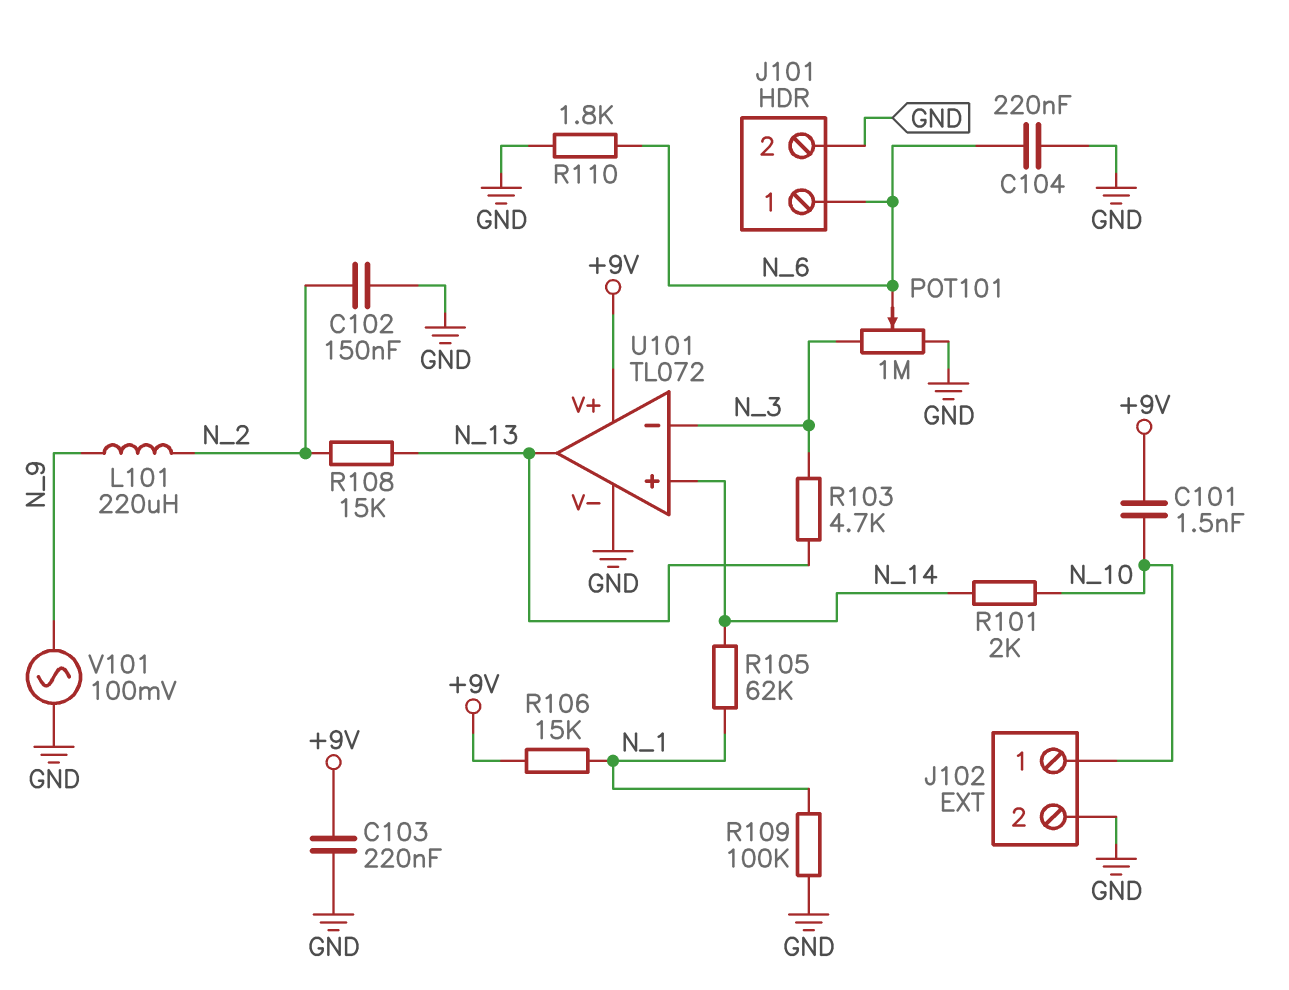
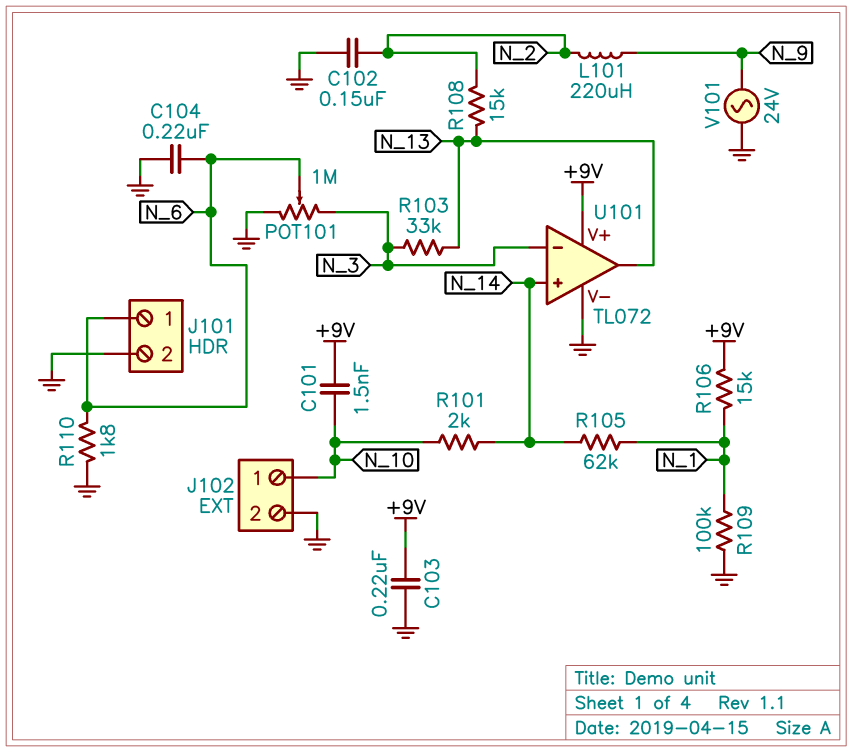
R103: 4.7k (N_3, N_13) -> 33k (N_3, N_13)
V101: AC 100mV (GND, N_9) -> AC 24V (GND, N_9)

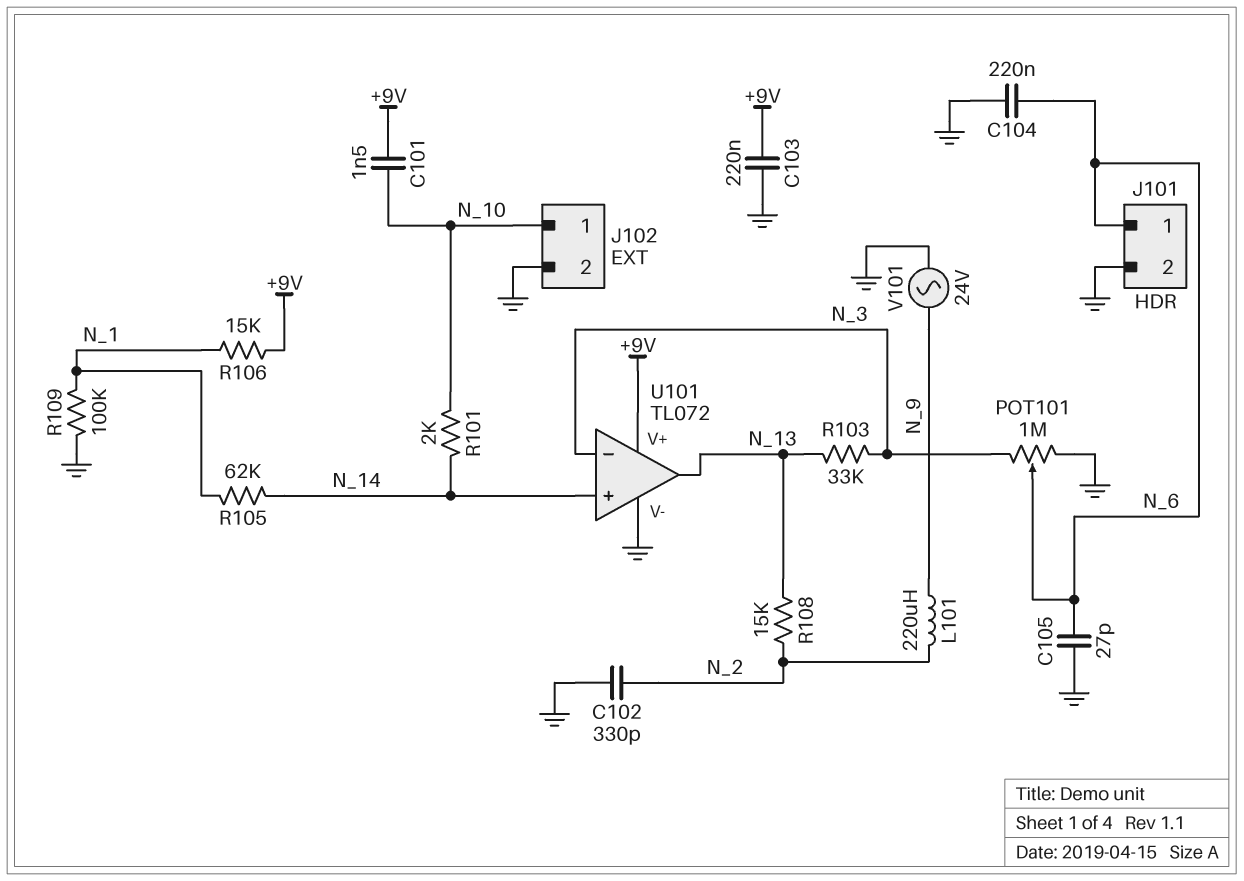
C102: 150nF (GND, N_2) -> 330pF (GND, N_2)
C105: none -> 27pF (GND, N_6)
R110: 1.8k (GND, N_6) -> none

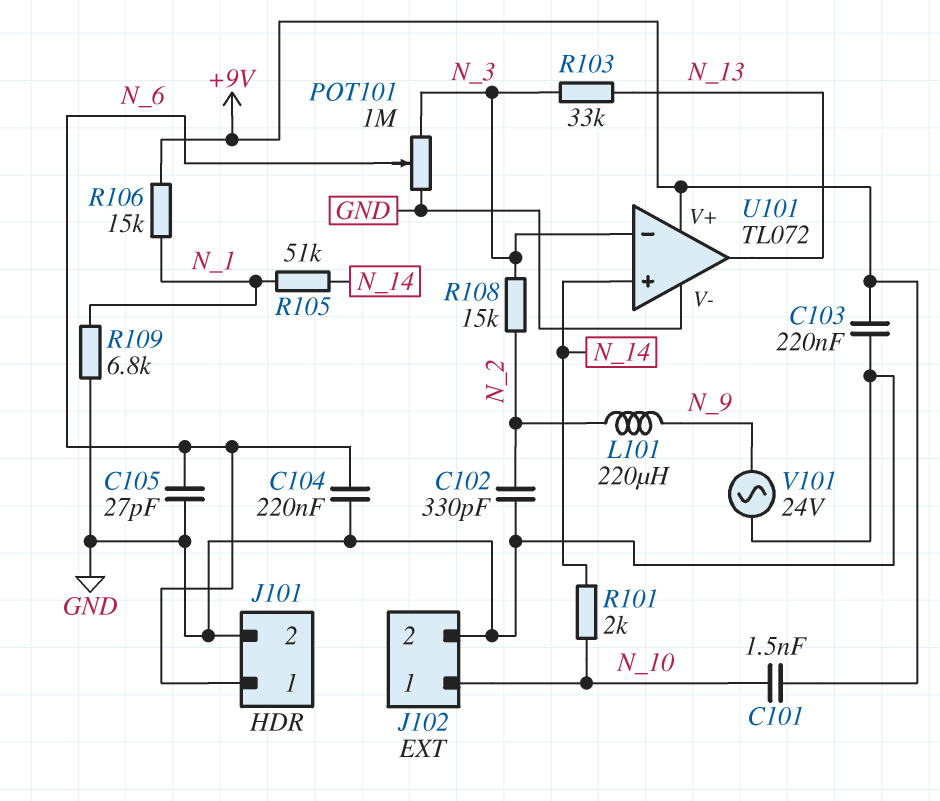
R105: 62k (N_1, N_14) -> 51k (N_1, N_14)
R108: 15k (N_2, N_13) -> 15k (N_2, N_3)
R109: 100k (GND, N_1) -> 6.8k (GND, N_1)

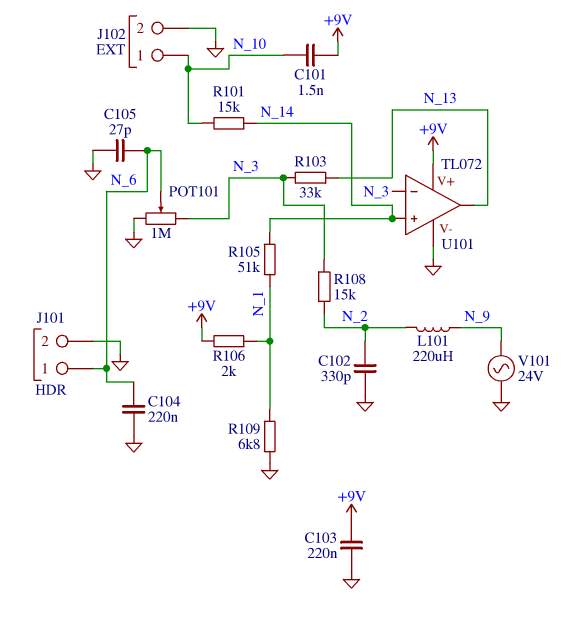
R101: 2k (N_10, N_14) -> 15k (N_10, N_14)
R106: 15k (+9V, N_1) -> 2k (+9V, N_1)

